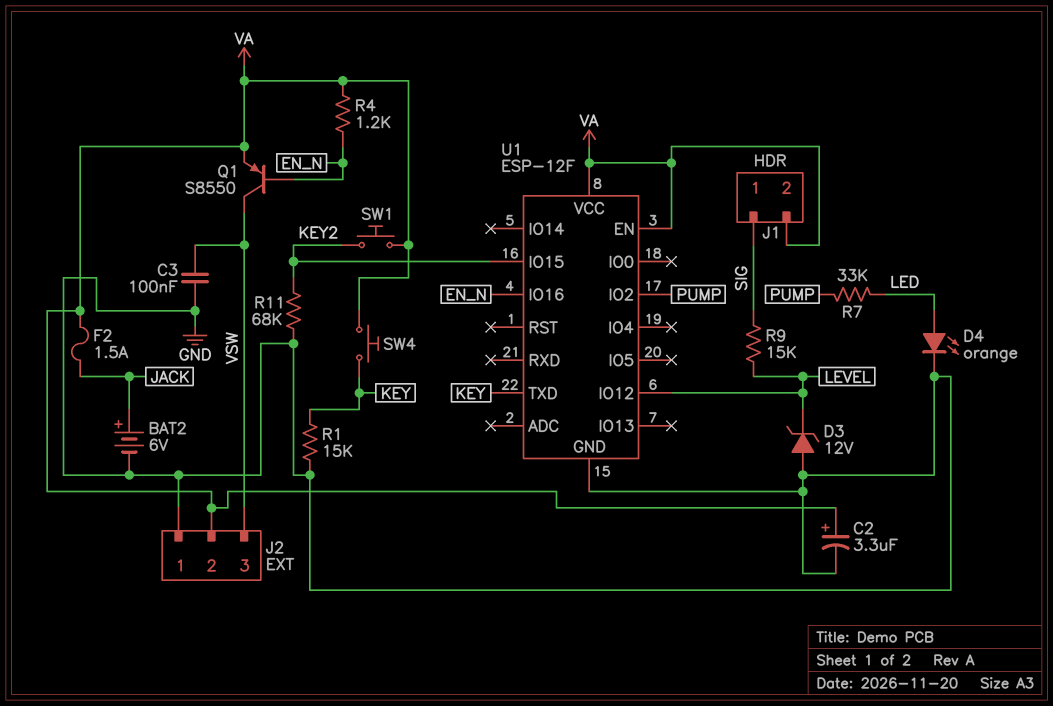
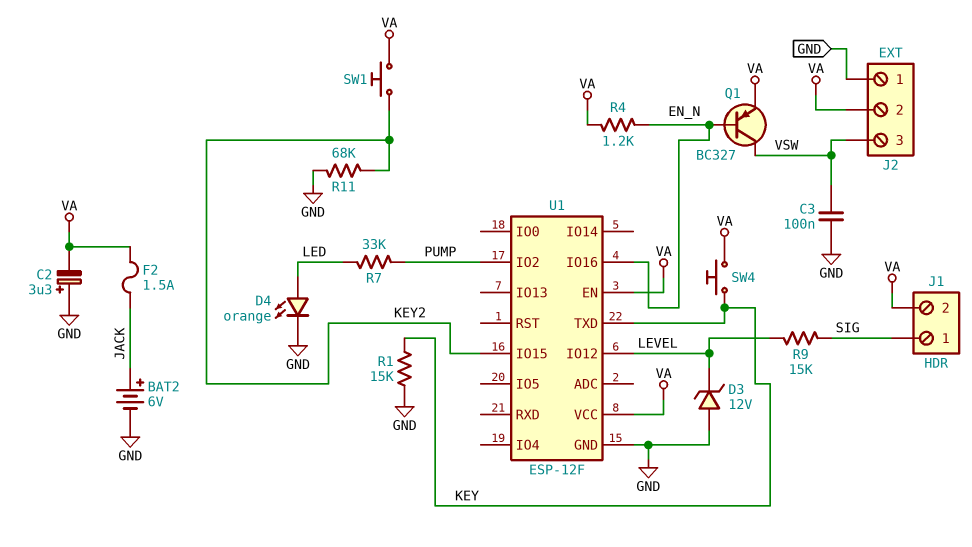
C2: 3.3uF (plus VA, minus GND) -> 3.3uF (plus GND, minus VA)
Q1: PNP S8550 (B EN_N, C VSW, E VA) -> PNP BC327 (B EN_N, C VSW, E VA)

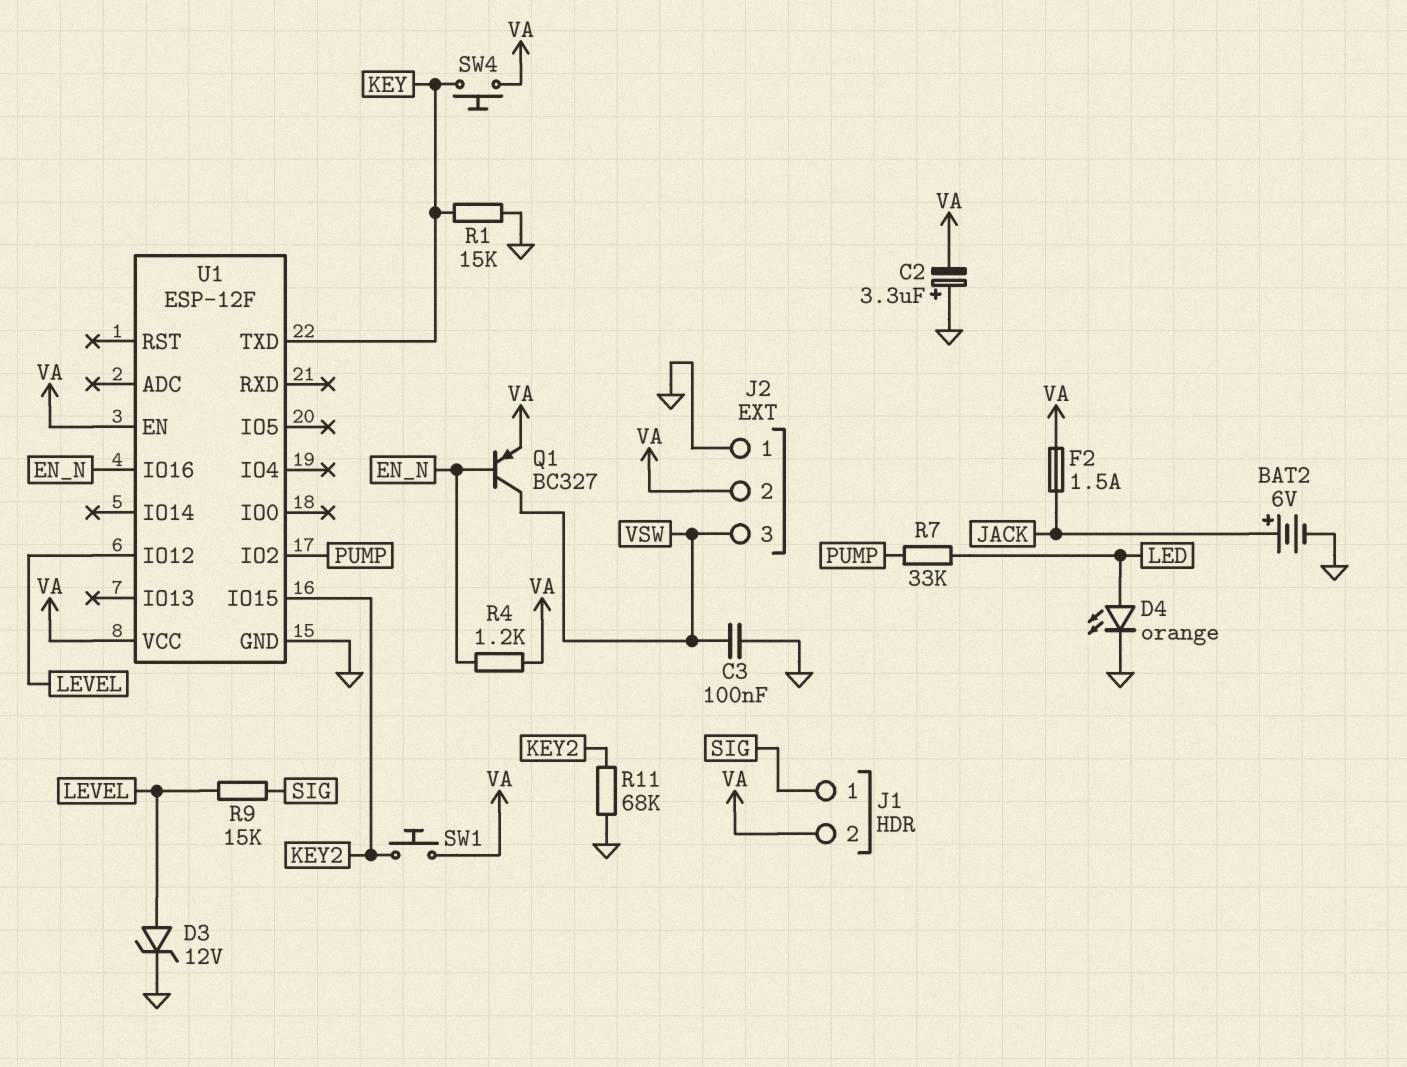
D3: zener 12V (A GND, K LEVEL) -> zener 12V (A LEVEL, K GND)

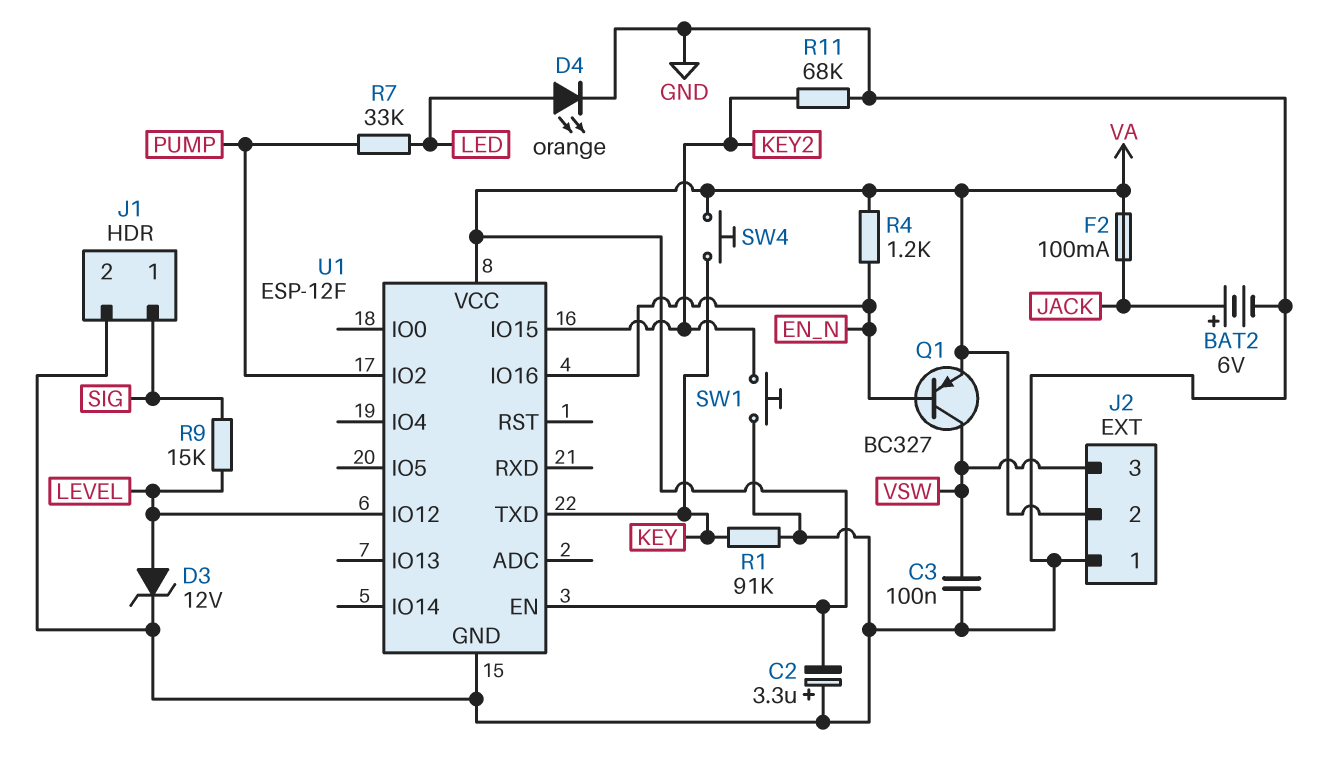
F2: 1.5A (JACK, VA) -> 100mA (JACK, VA)
J1 pin 2: VA -> GND
R1: 15k (GND, KEY) -> 91k (GND, KEY)
SW1: button (KEY2, VA) -> button (GND, KEY2)

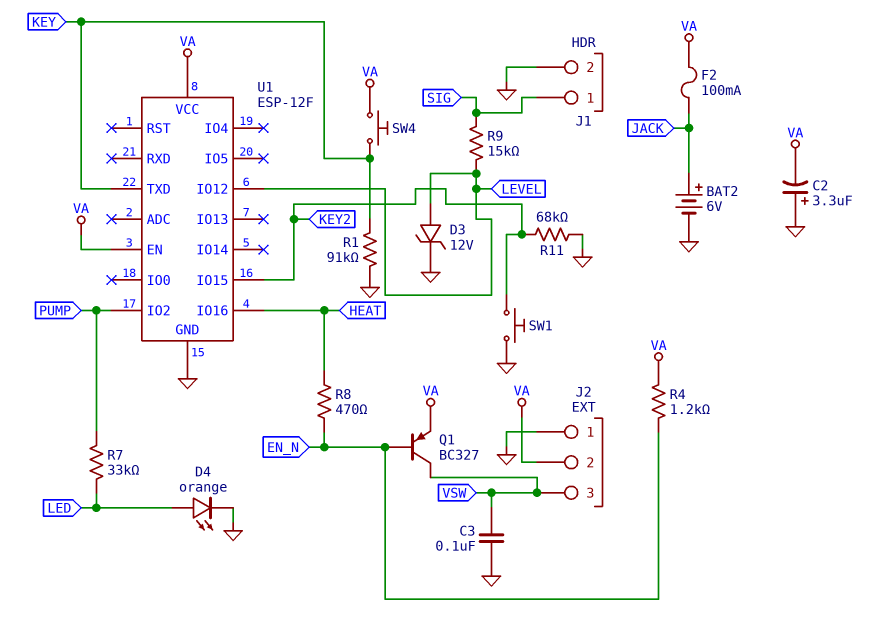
R8: none -> 470 (EN_N, HEAT)
U1 pin IO16: EN_N -> HEAT

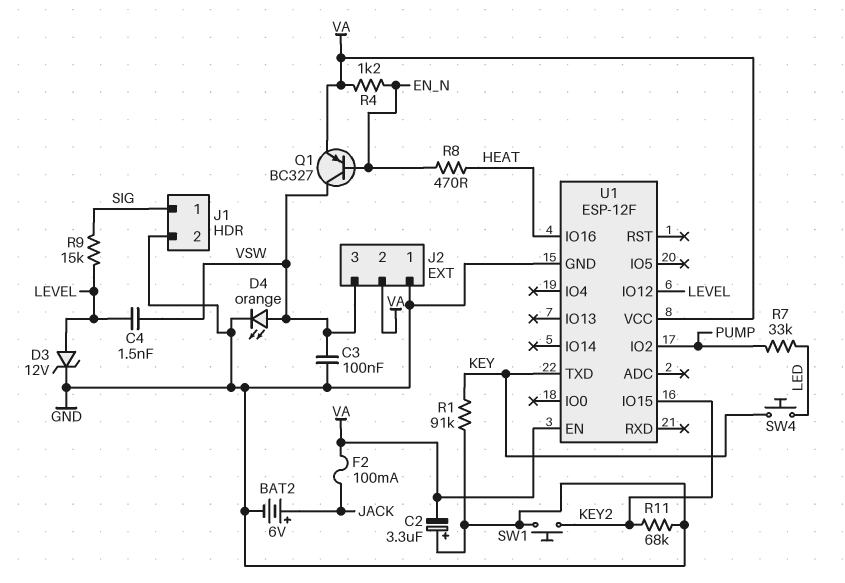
C4: none -> 1.5nF (LEVEL, VSW)
D4: LED orange (A LED, K GND) -> LED orange (A VSW, K GND)
SW4: button (KEY, VA) -> button (KEY, LED)

